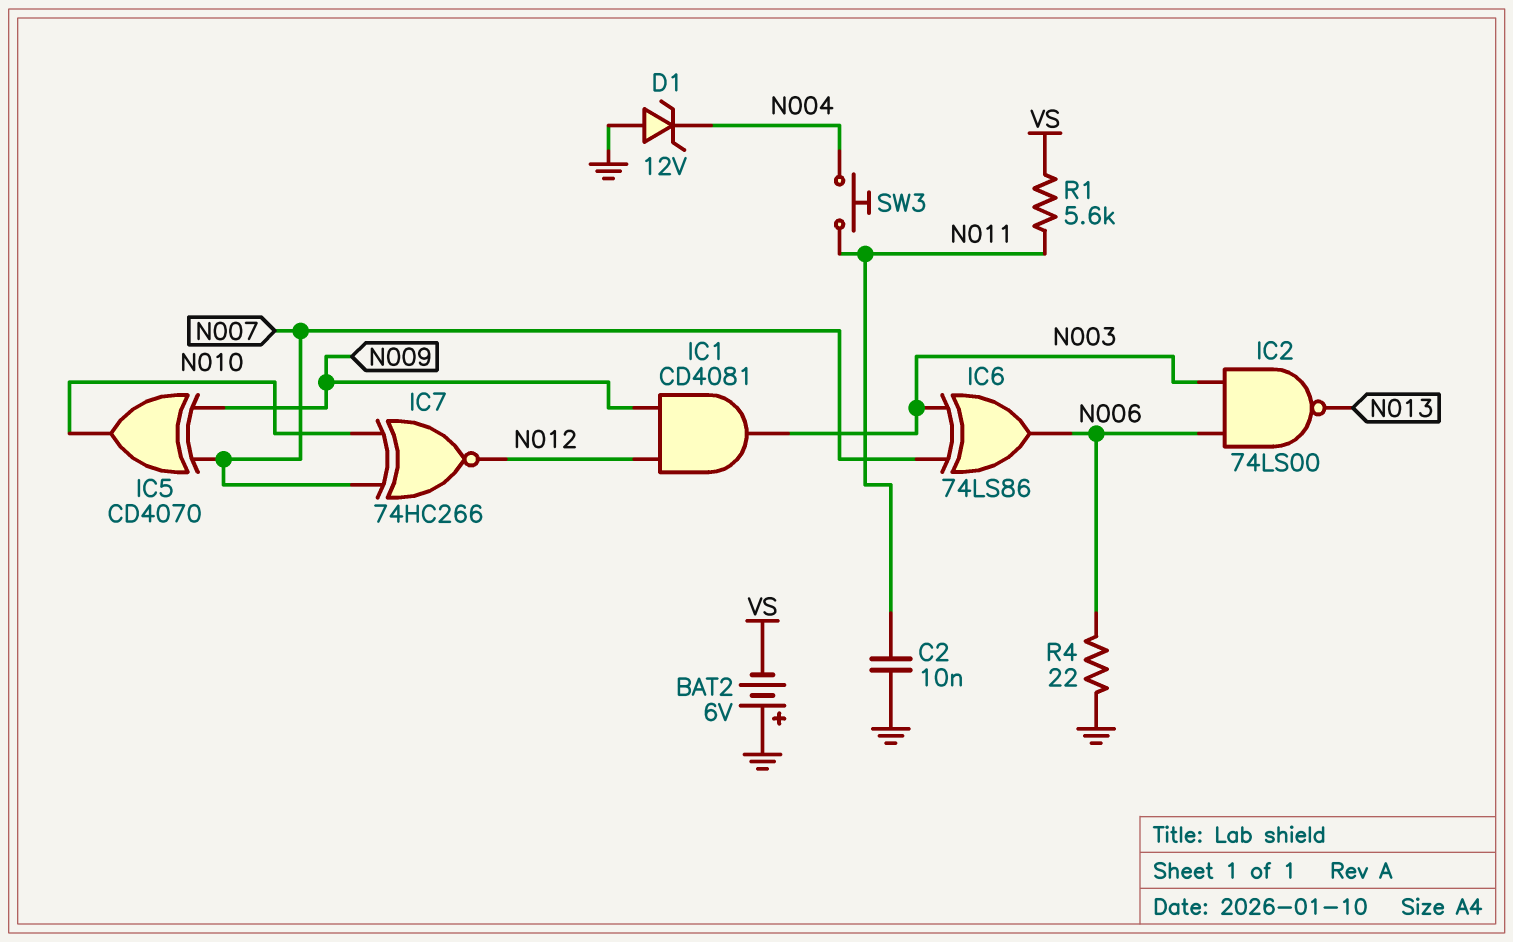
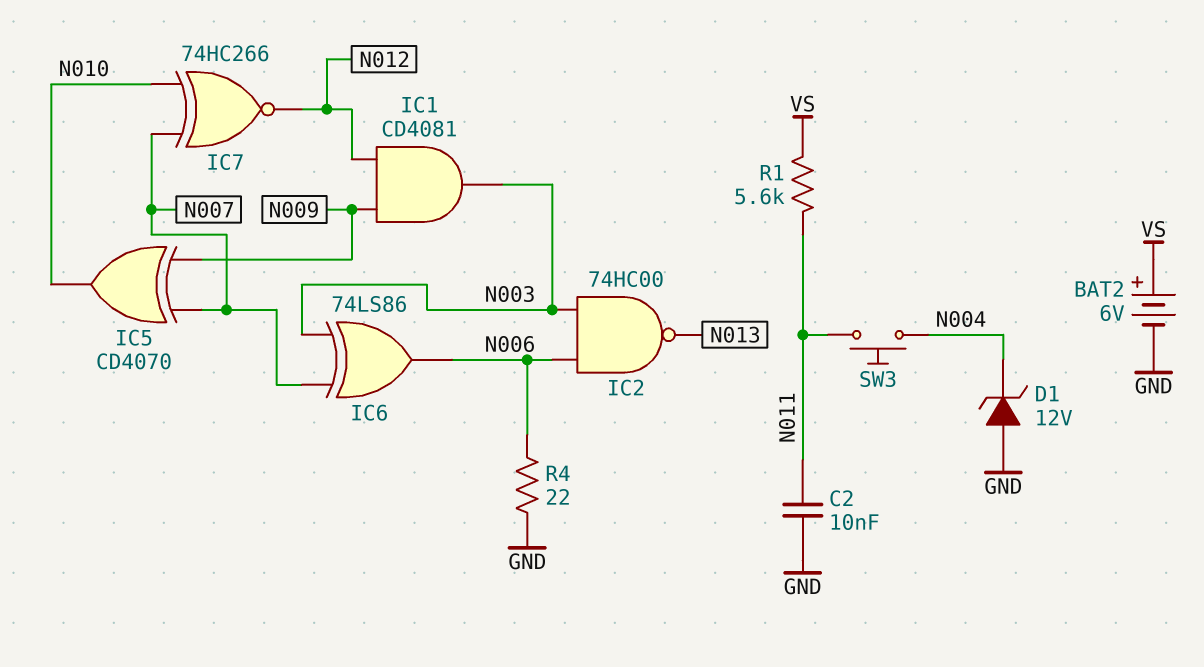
BAT2: 6V (plus GND, minus VS) -> 6V (plus VS, minus GND)
IC2: NAND 74LS00 (in N003, in N006, out N013) -> NAND 74HC00 (in N003, in N006, out N013)

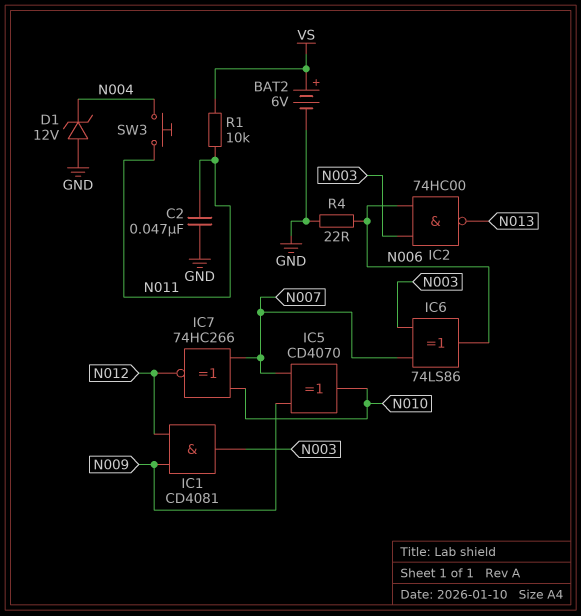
C2: 10nF (GND, N011) -> 47nF (GND, N011)
R1: 5.6k (N011, VS) -> 10k (N011, VS)

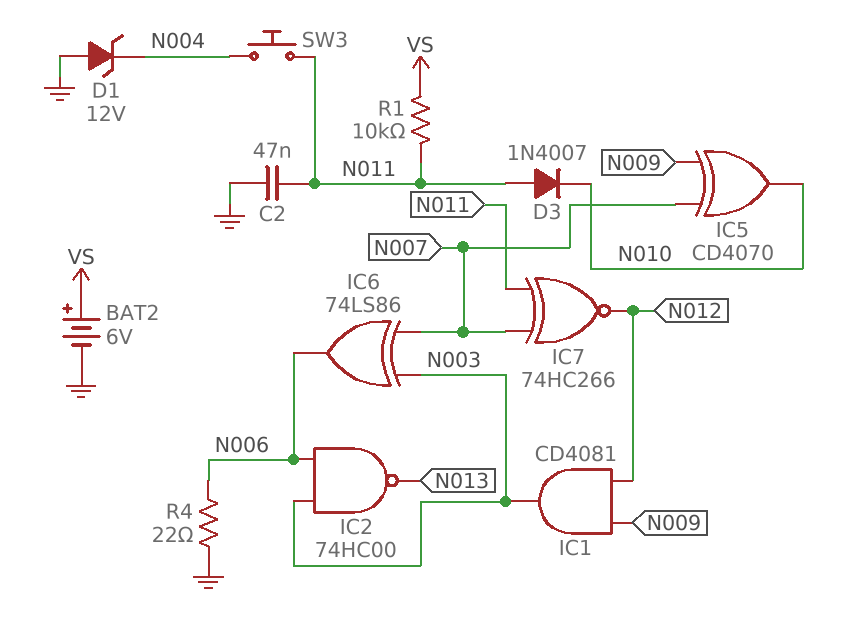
D3: none -> diode 1N4007 (A N011, K N010)
IC7: XNOR 74HC266 (in N007, in N010, out N012) -> XNOR 74HC266 (in N007, in N011, out N012)

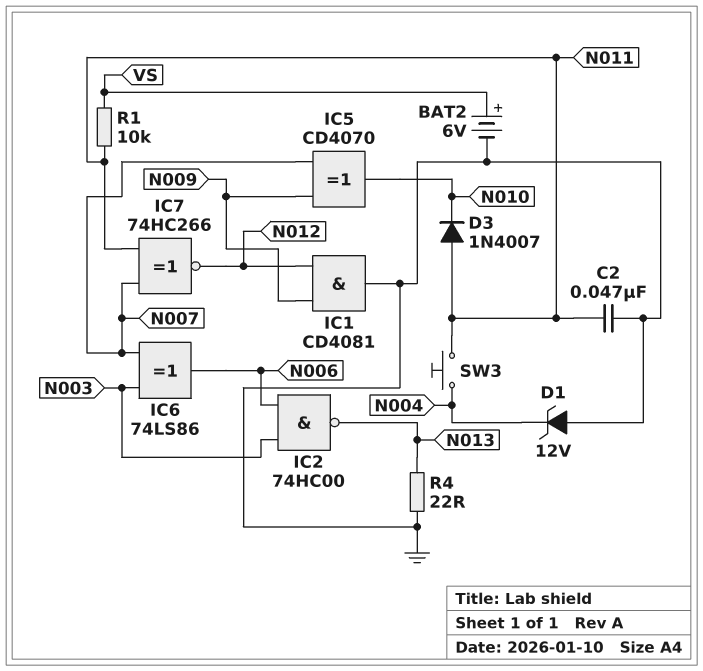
IC1: AND CD4081 (in N009, in N012, out N003) -> AND CD4081 (in N009, in N012, out GND)
R4: 22 (GND, N006) -> 22 (GND, N013)

